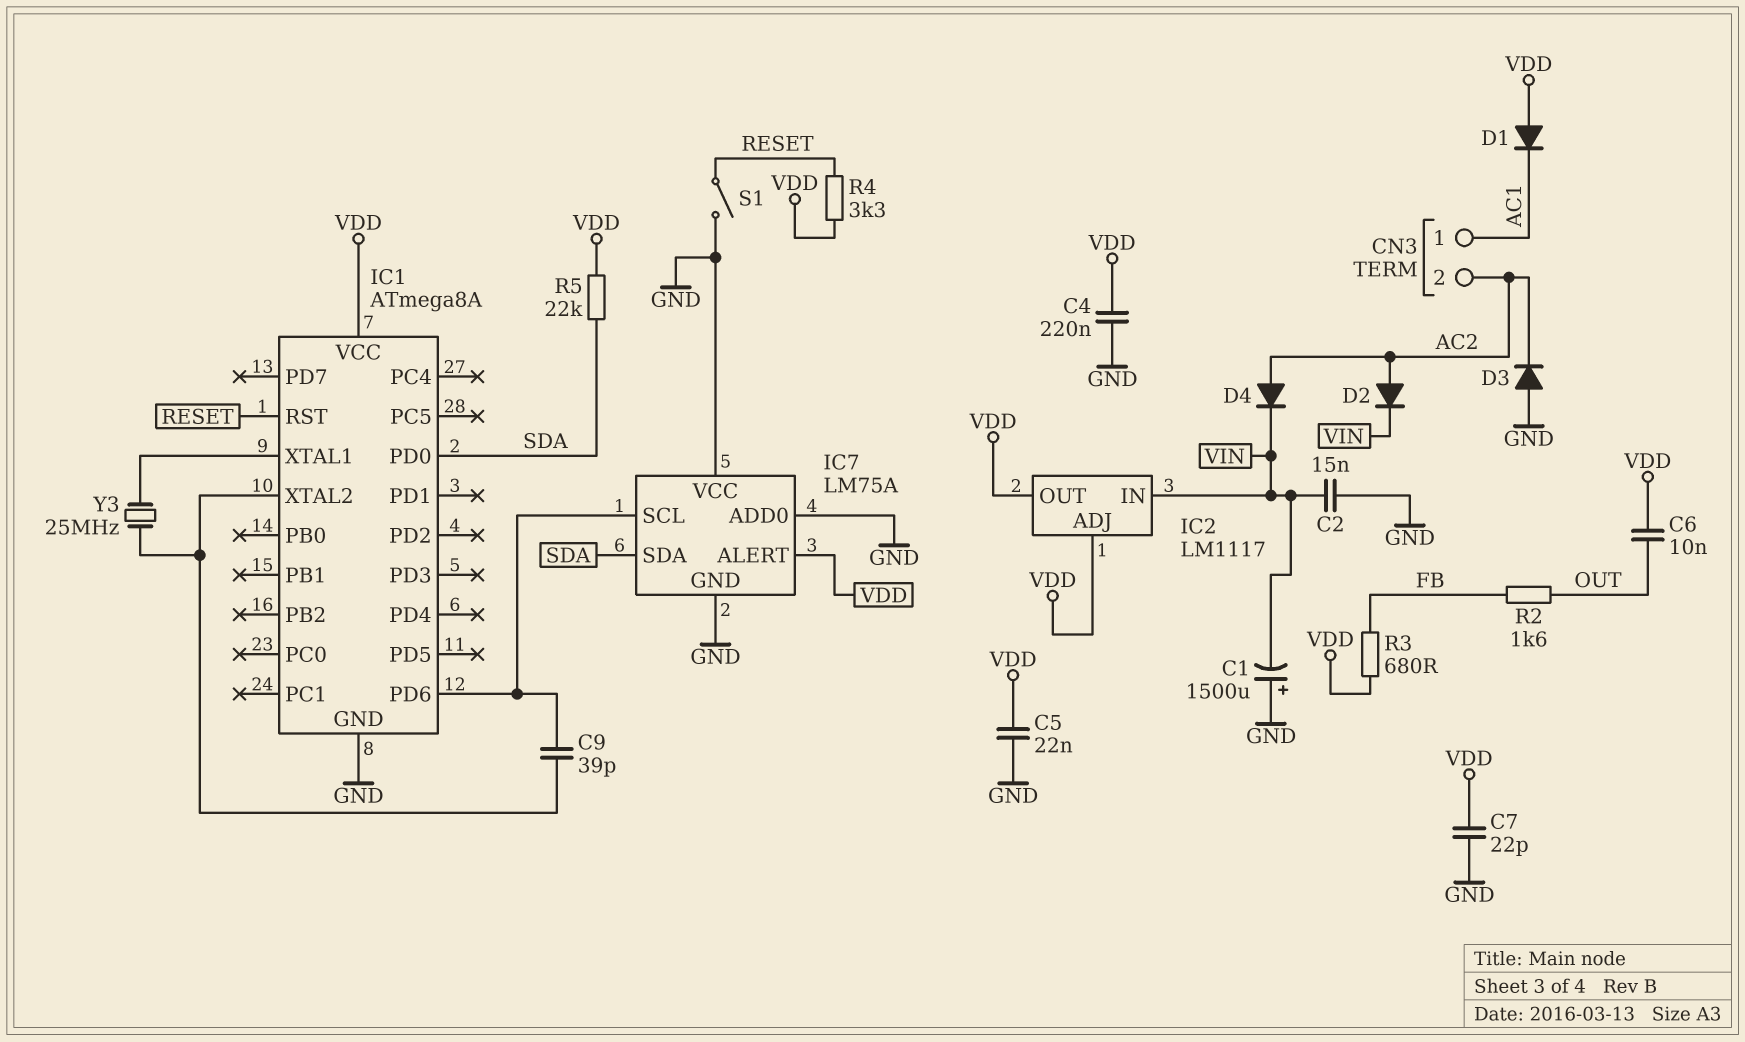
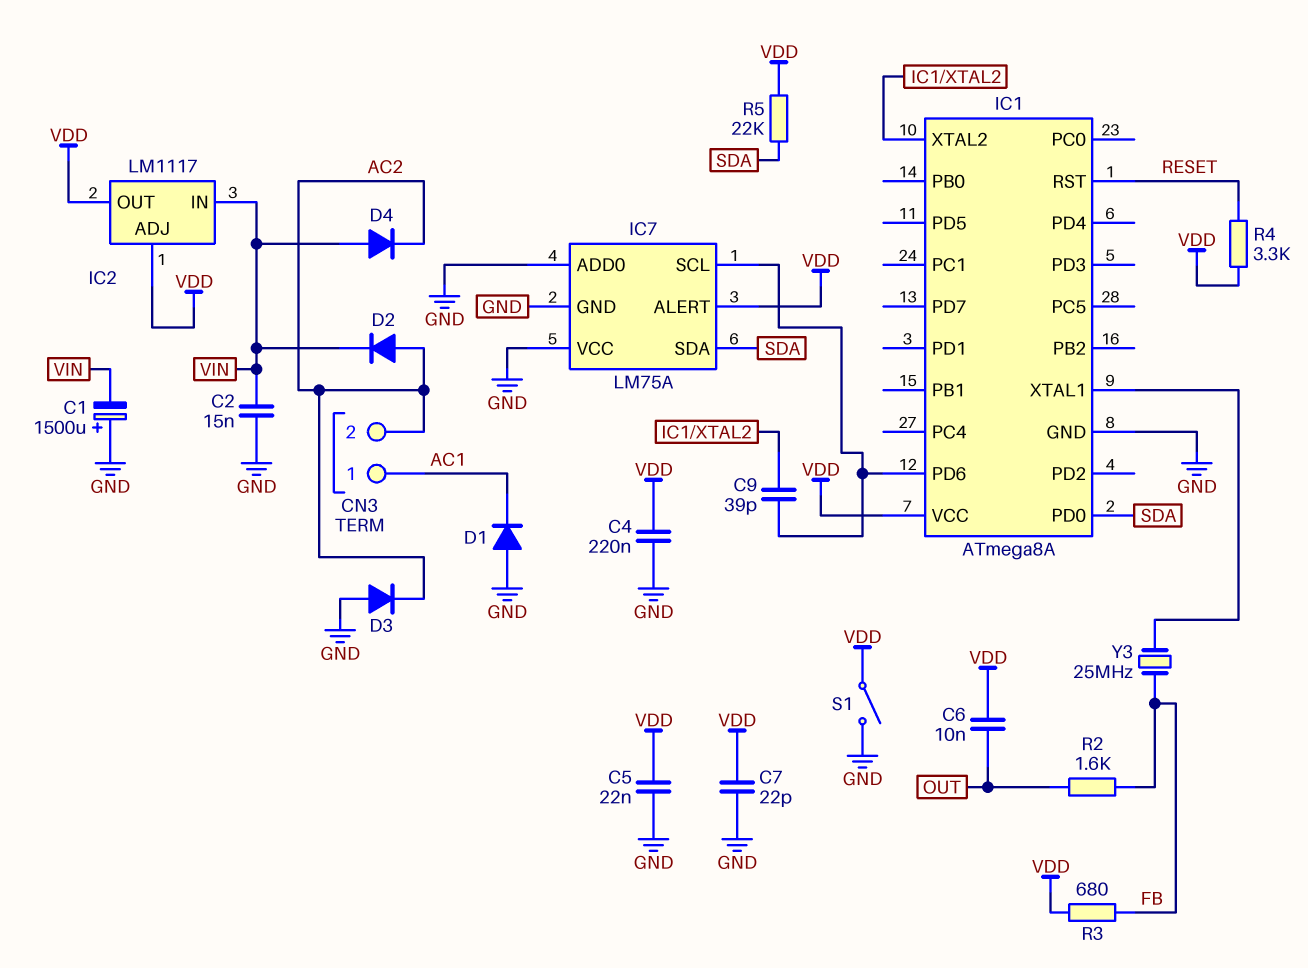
D1: diode (A VDD, K AC1) -> diode (A GND, K AC1)
D4: diode (A AC2, K VIN) -> diode (A VIN, K AC2)
S1: switch (GND, RESET) -> switch (GND, VDD)
Y3: 25MHz (IC1/XTAL1, IC1/XTAL2) -> 25MHz (FB, IC1/XTAL1)

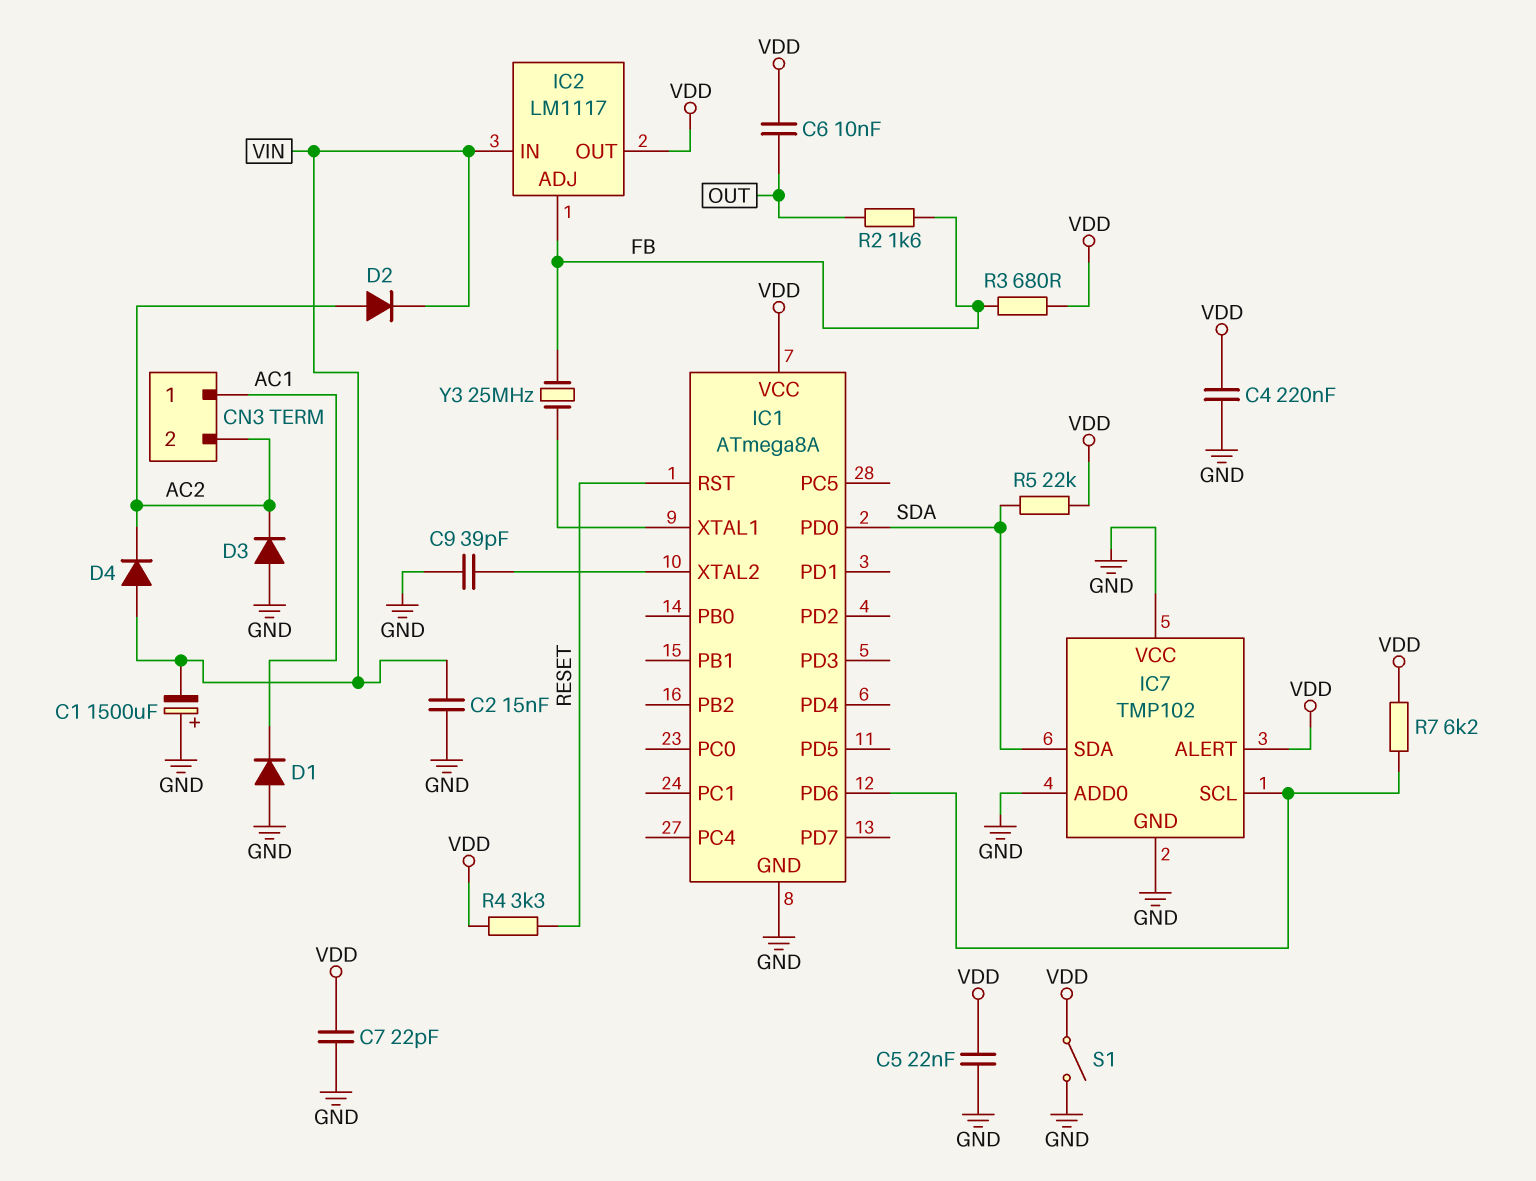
C9: 39pF (IC1/PD6, IC1/XTAL2) -> 39pF (GND, IC1/XTAL2)
IC2 pin ADJ: VDD -> FB
IC7: LM75A -> TMP102
R7: none -> 6.2k (IC1/PD6, VDD)

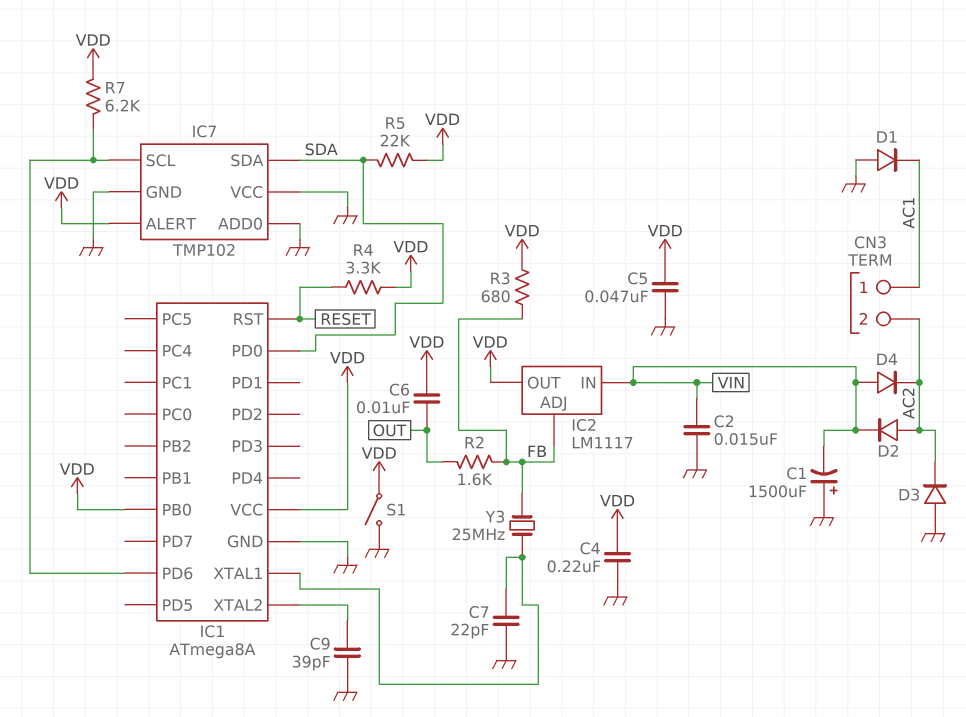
C5: 22nF (GND, VDD) -> 47nF (GND, VDD)
C7: 22pF (GND, VDD) -> 22pF (GND, IC1/XTAL1)
IC1 pin PB0: none -> VDD

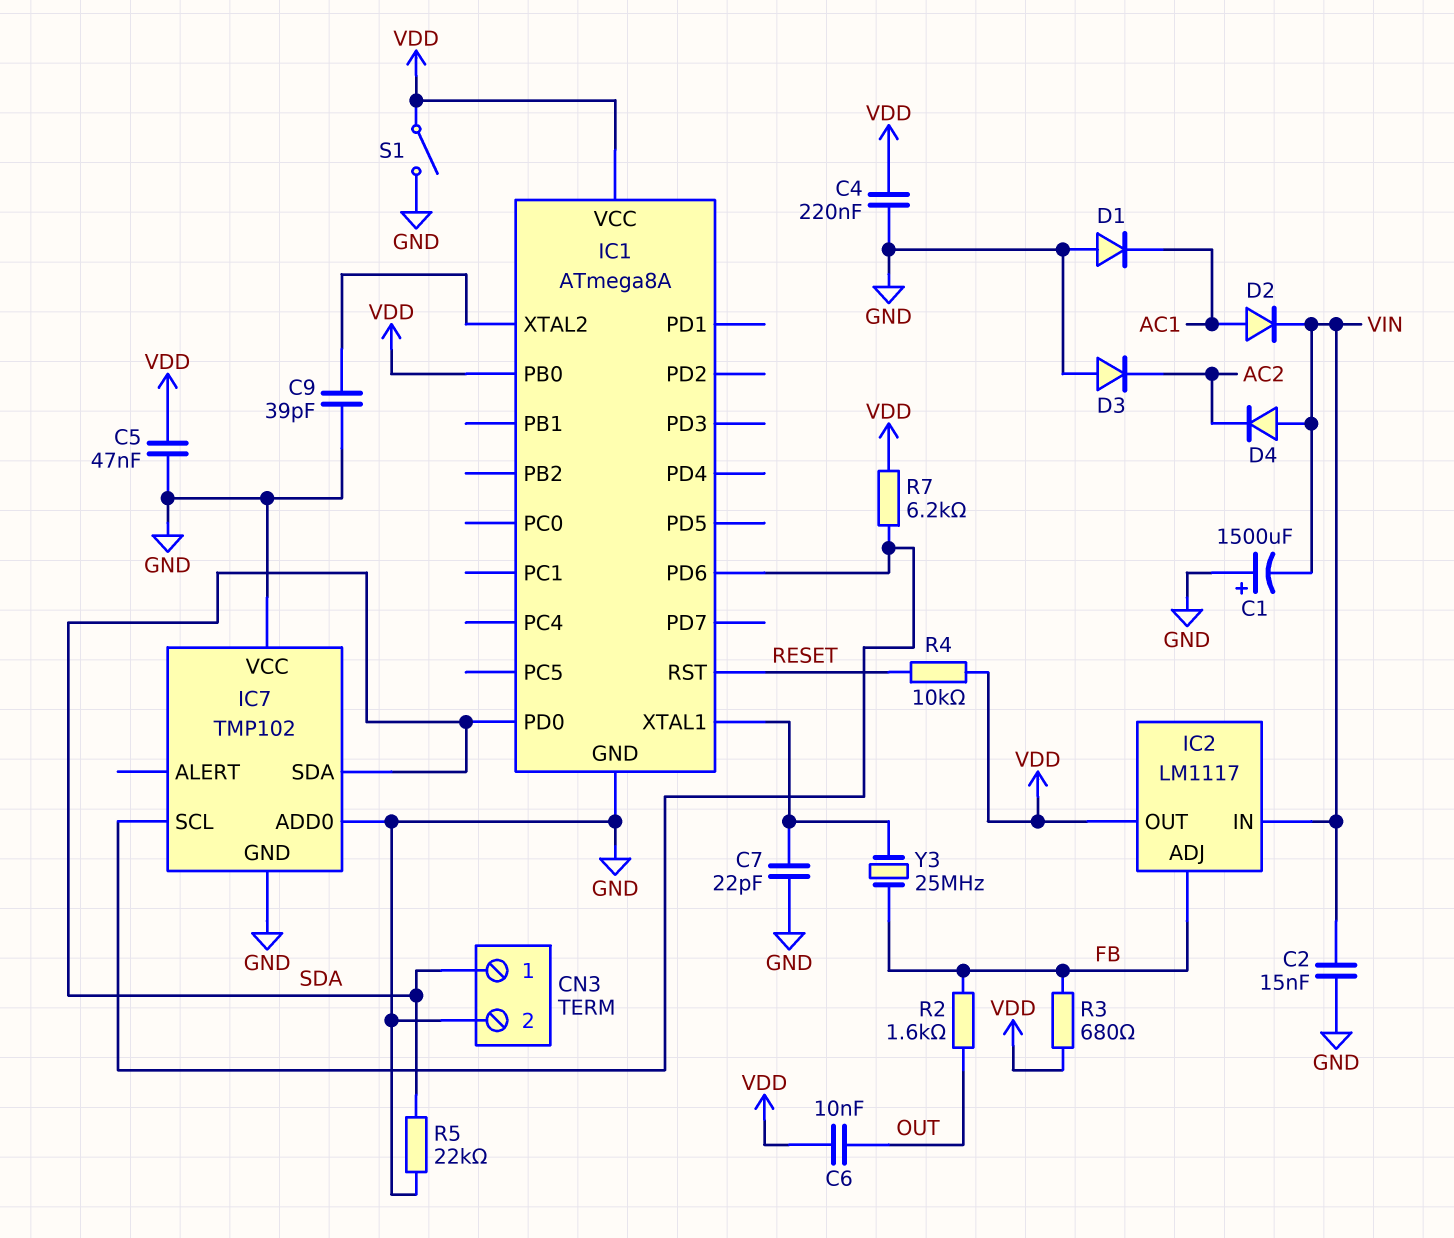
CN3 pin 1: AC1 -> SDA
CN3 pin 2: AC2 -> GND
D2: diode (A AC2, K VIN) -> diode (A AC1, K VIN)
IC7 pin ALERT: VDD -> none
R4: 3.3k (RESET, VDD) -> 10k (RESET, VDD)
R5: 22k (SDA, VDD) -> 22k (GND, SDA)

